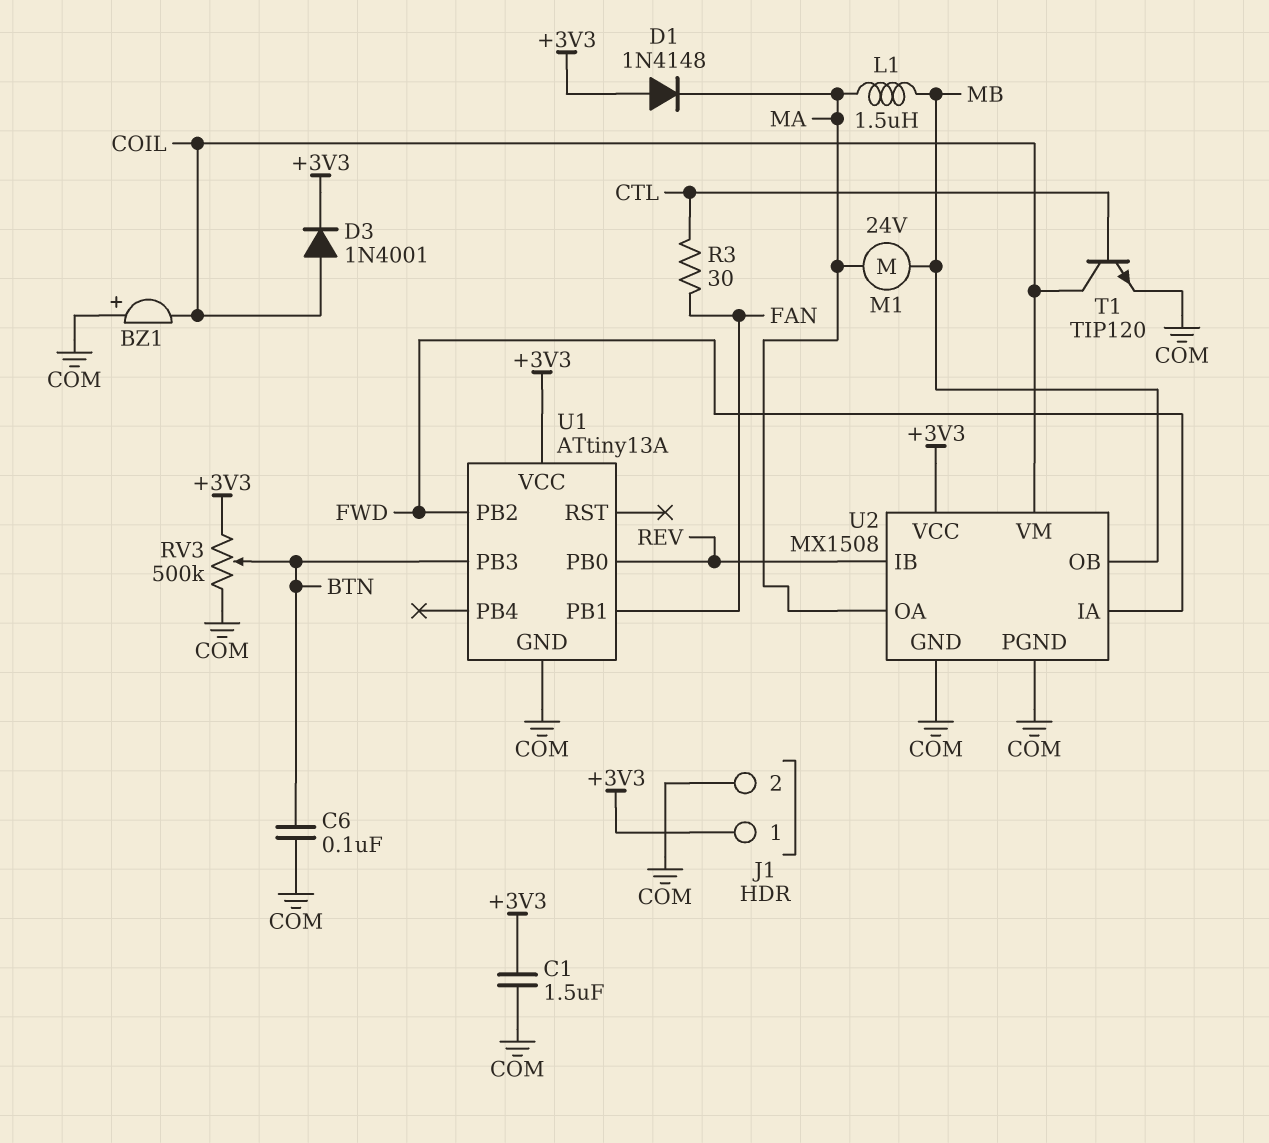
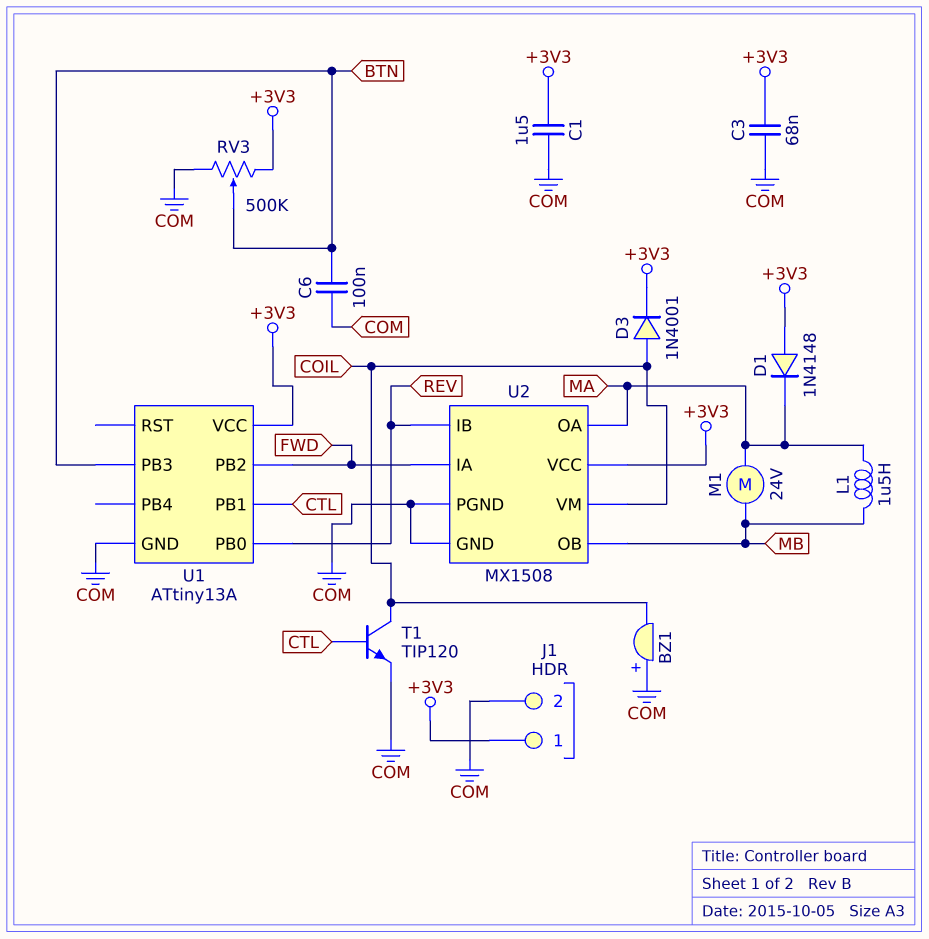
C3: none -> 68nF (+3V3, COM)
R3: 30 (CTL, FAN) -> none
U1 pin PB1: FAN -> CTL

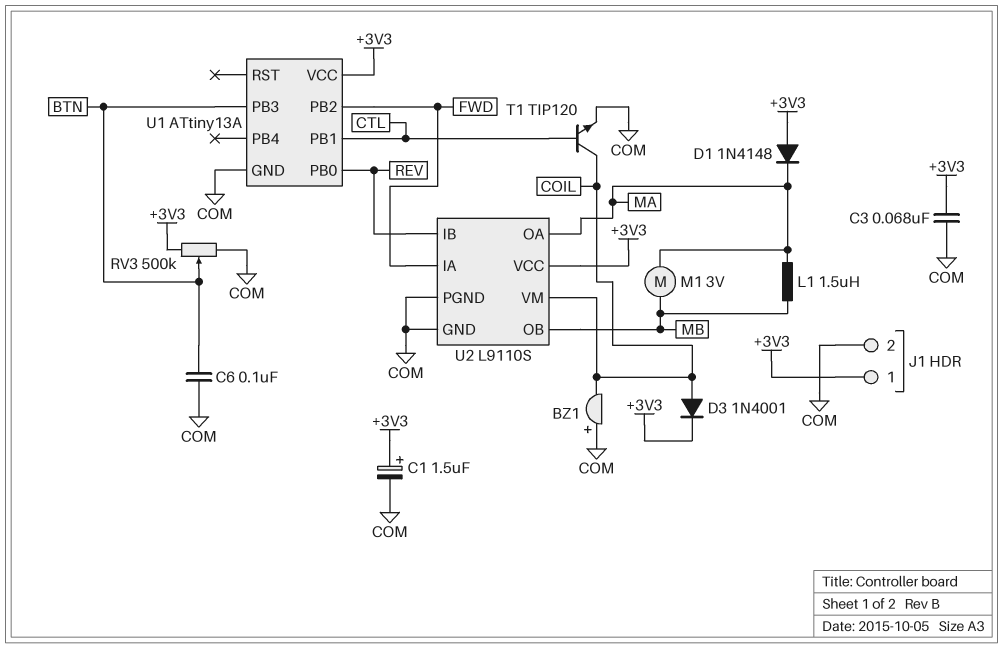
C1: 1.5uF (+3V3, COM) -> 1.5uF (plus +3V3, minus COM)
M1: motor 24V (MA, MB) -> motor 3V (MA, MB)
U2: MX1508 -> L9110S

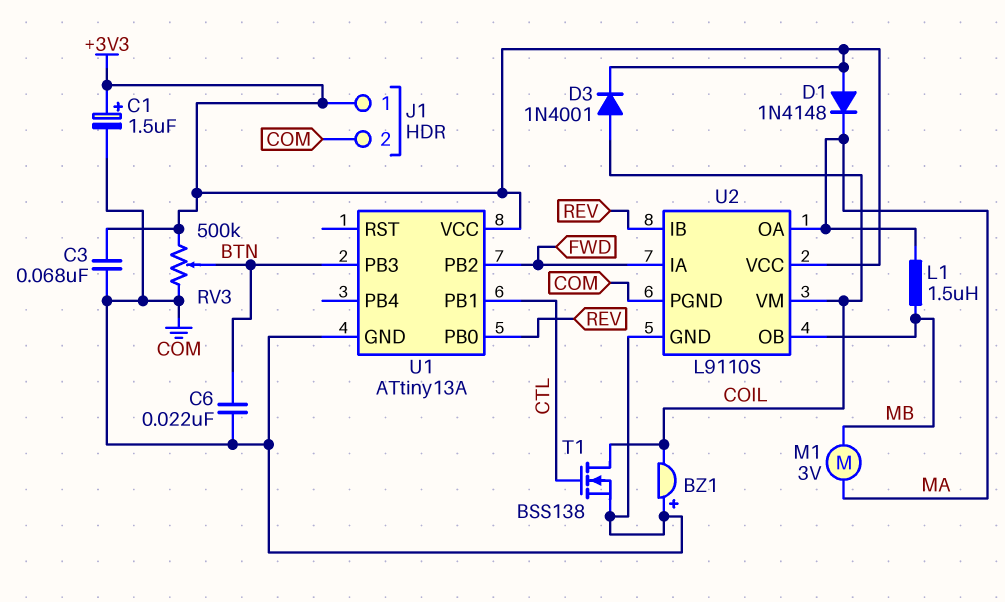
C6: 100nF (BTN, COM) -> 22nF (BTN, COM)
T1: NPN TIP120 (B CTL, C COIL, E COM) -> NMOS BSS138 (G CTL, D COIL, S COM)

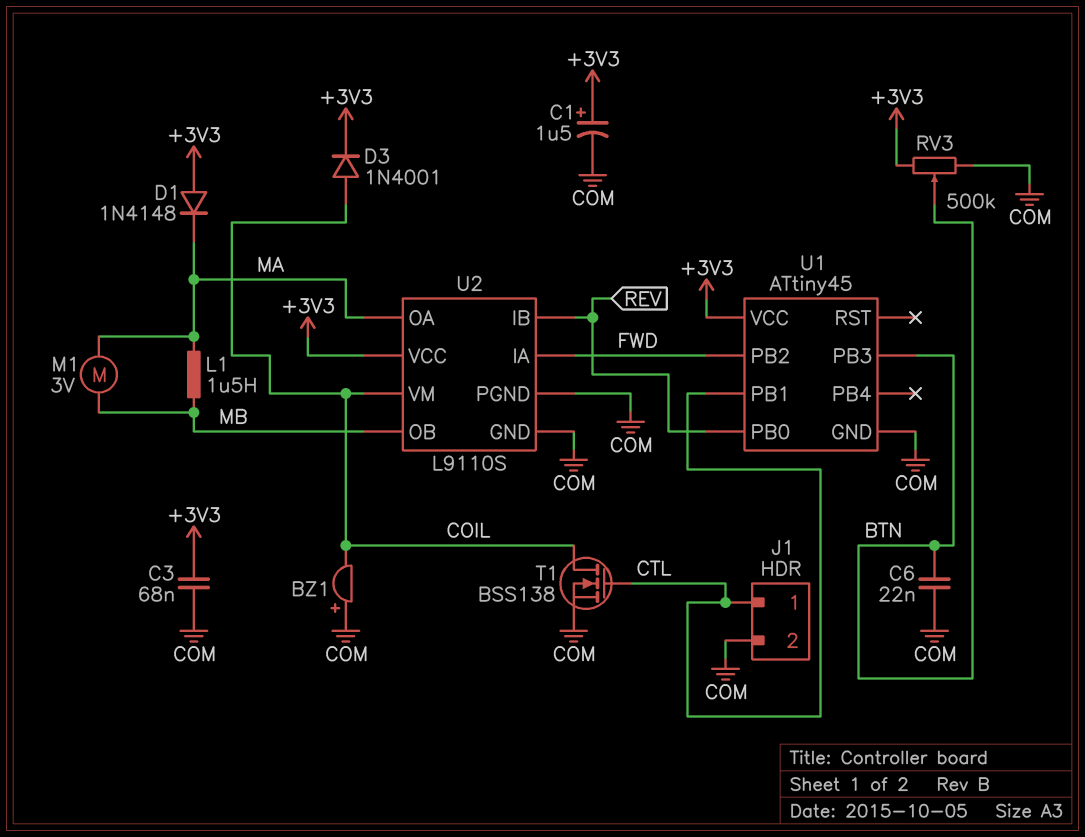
J1 pin 1: +3V3 -> CTL
U1: ATtiny13A -> ATtiny45

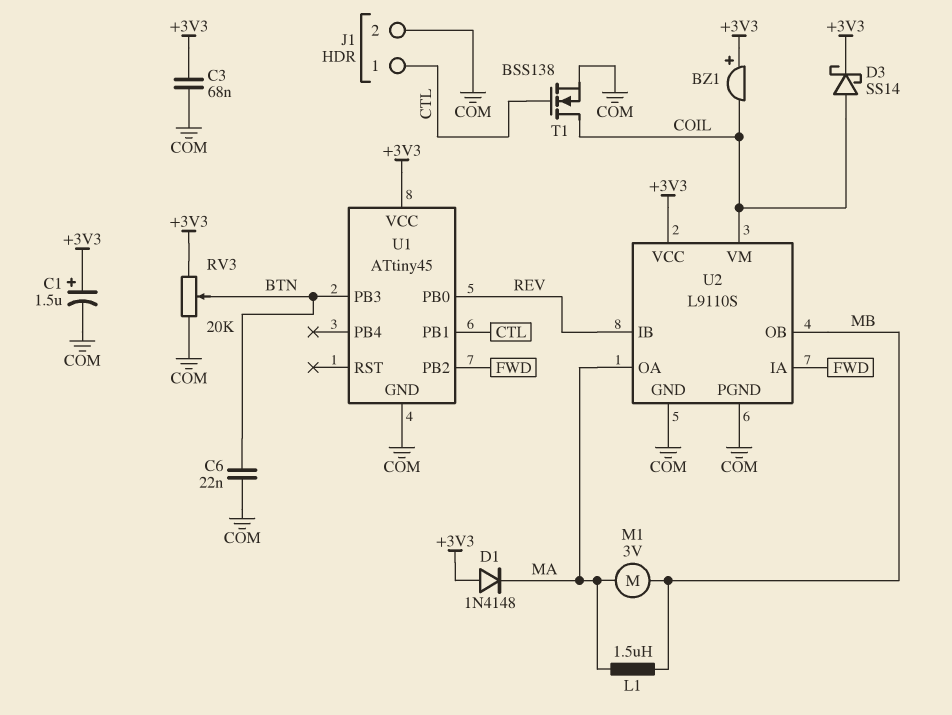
BZ1: buzzer (plus COM, minus COIL) -> buzzer (plus +3V3, minus COIL)
D3: diode 1N4001 (A COIL, K +3V3) -> schottky SS14 (A COIL, K +3V3)
RV3: 500k (+3V3, COM, wiper BTN) -> 20k (+3V3, COM, wiper BTN)

